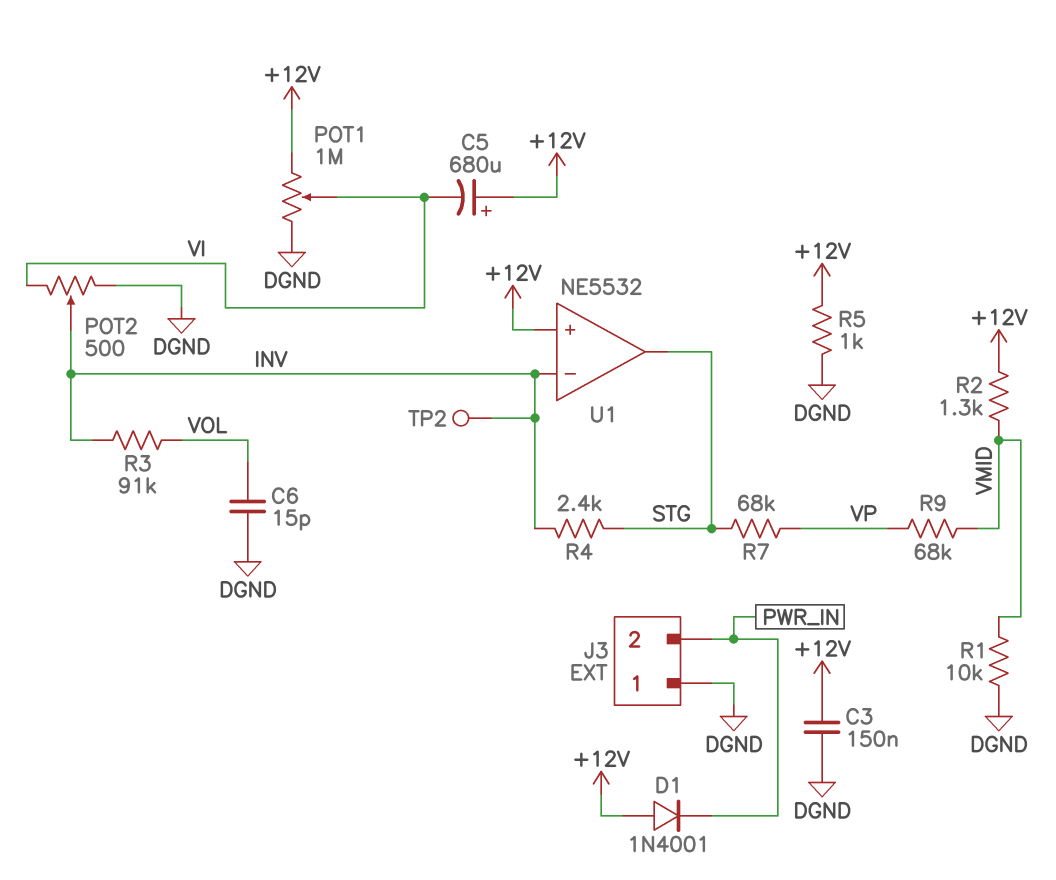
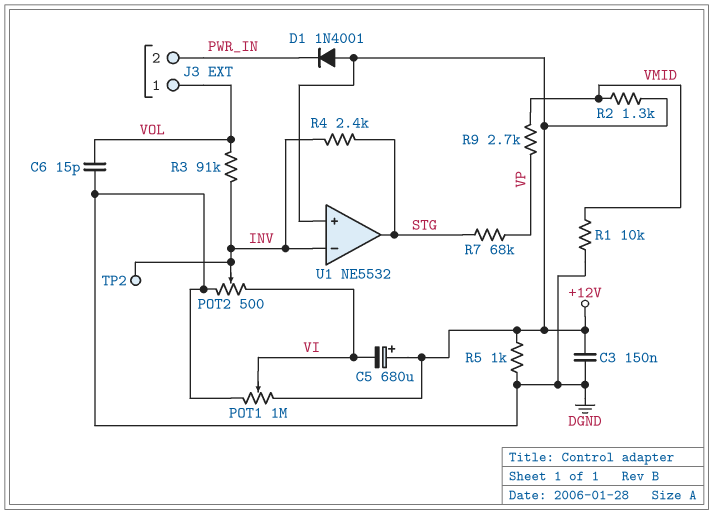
J3 pin 1: DGND -> VOL
R9: 68k (VMID, VP) -> 2.7k (VMID, VP)

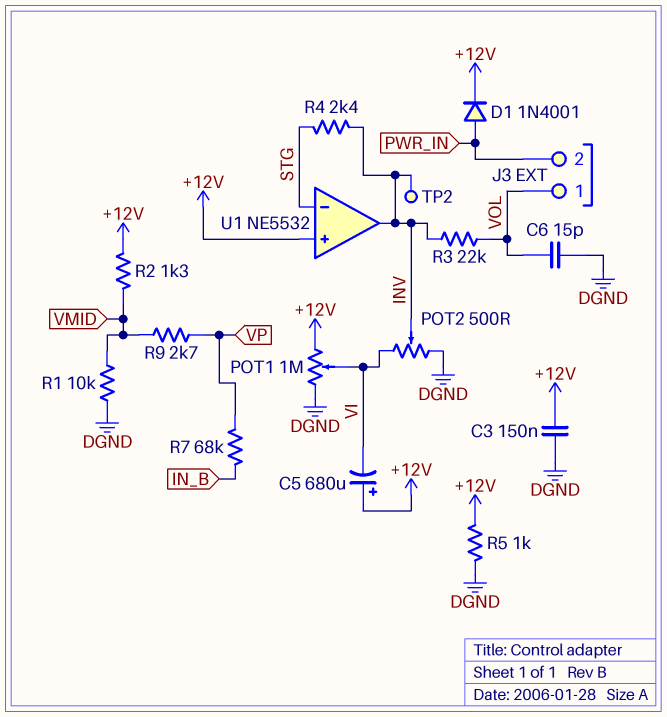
D1: diode 1N4001 (A +12V, K PWR_IN) -> diode 1N4001 (A PWR_IN, K +12V)
R3: 91k (INV, VOL) -> 22k (INV, VOL)
R7: 68k (STG, VP) -> 68k (IN_B, VP)
U1 pin in-: INV -> STG
U1 pin out: STG -> INV

